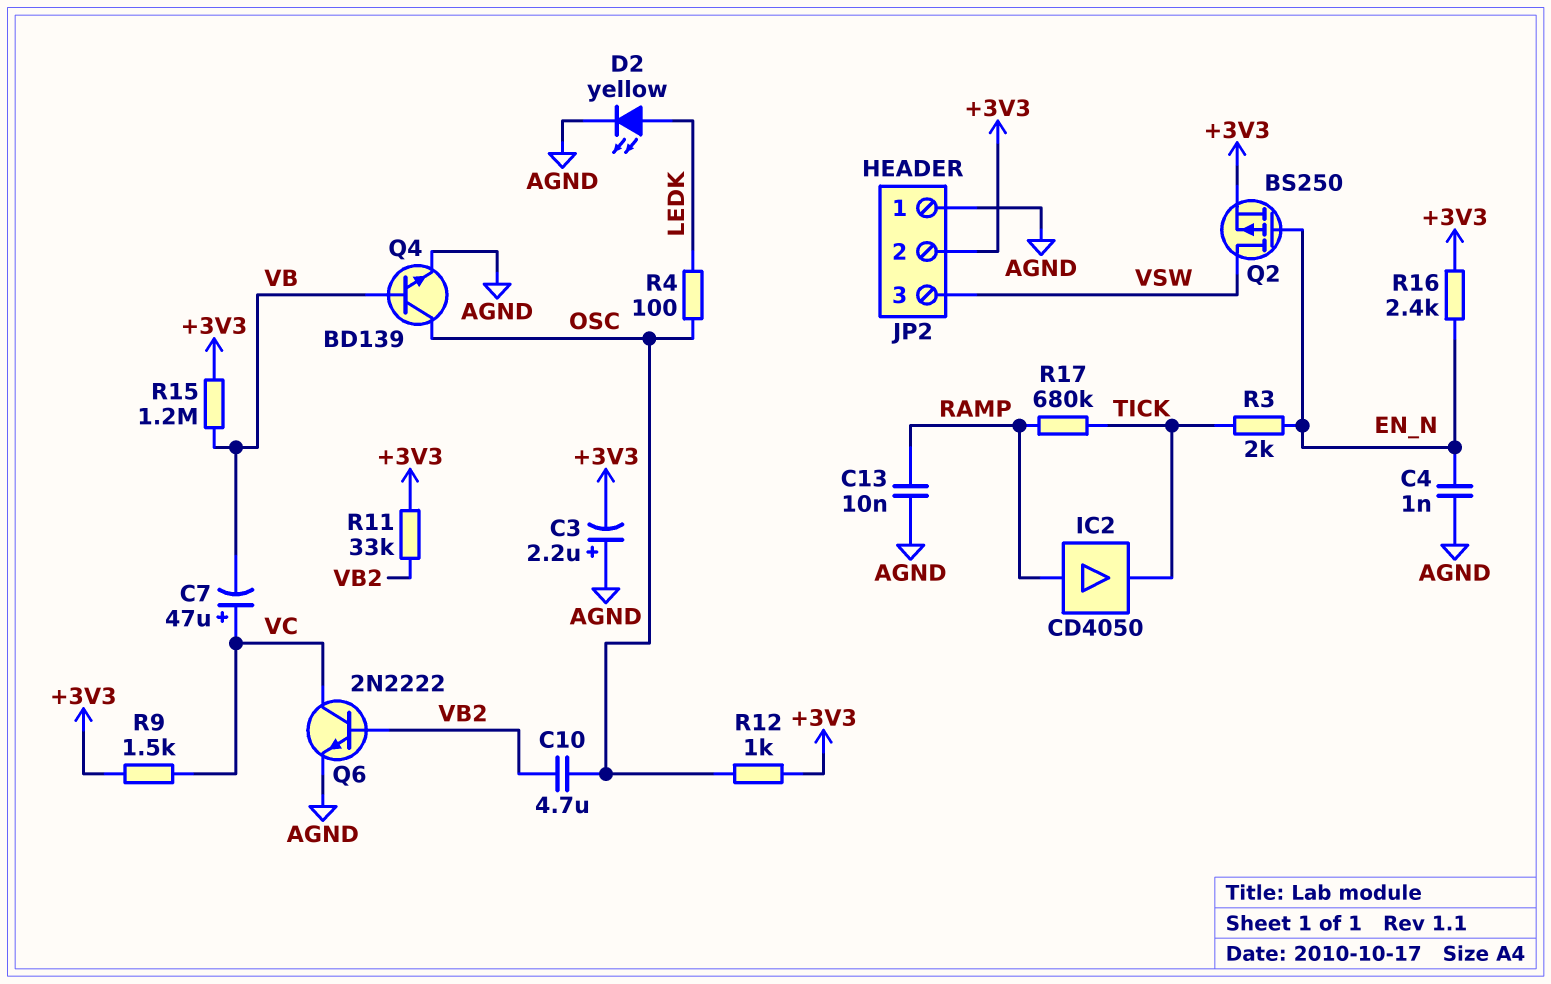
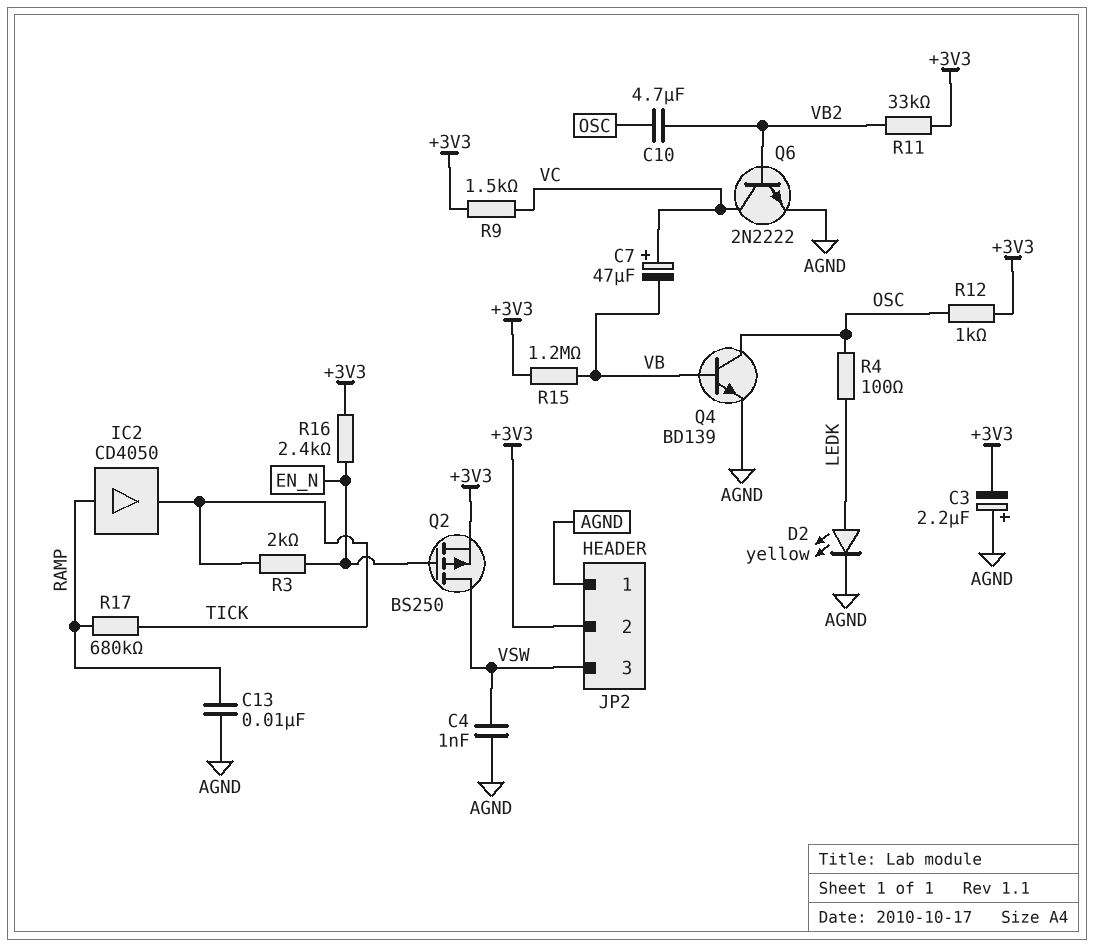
C4: 1nF (AGND, EN_N) -> 1nF (AGND, VSW)

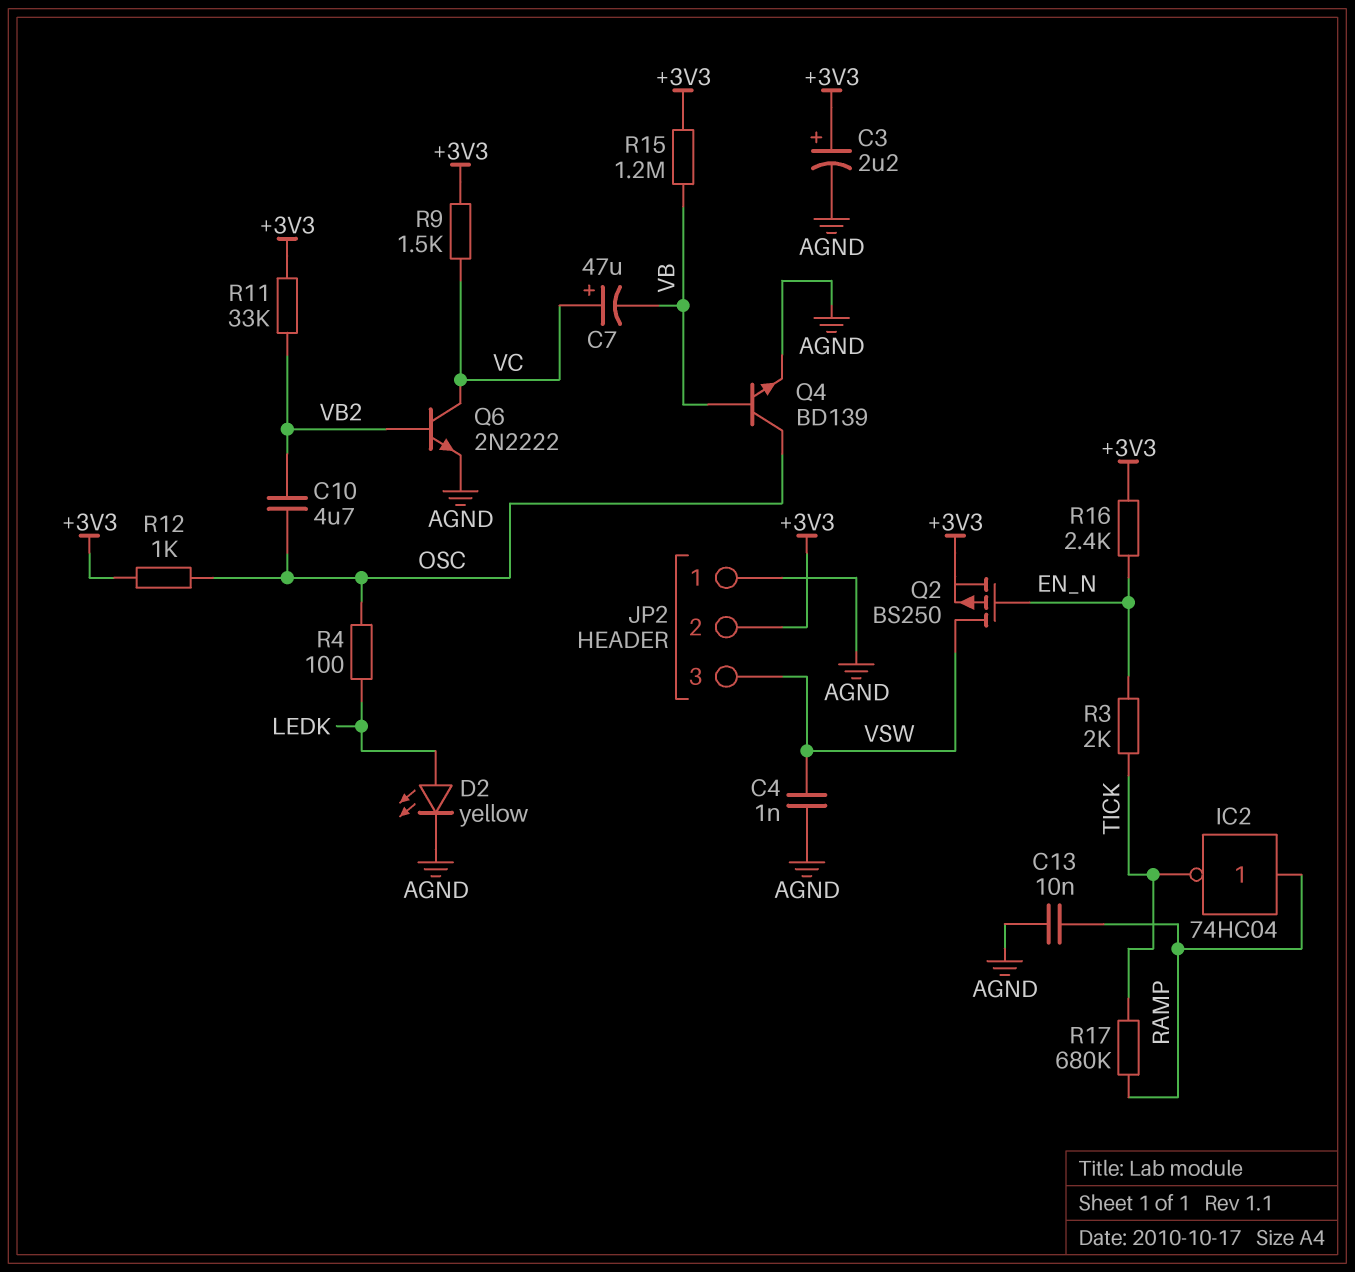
C3: 2.2uF (plus AGND, minus +3V3) -> 2.2uF (plus +3V3, minus AGND)
IC2: buffer CD4050 (in RAMP, out TICK) -> NOT 74HC04 (in RAMP, out TICK)

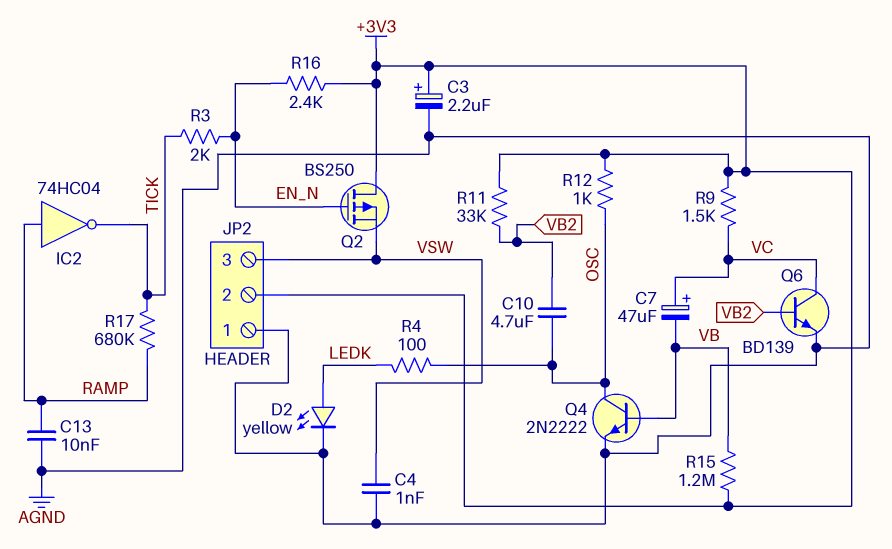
Q2: PMOS BS250 (G EN_N, D VSW, S +3V3) -> PMOS BS250 (G EN_N, D +3V3, S VSW)
Q4: NPN BD139 (B VB, C OSC, E AGND) -> NPN 2N2222 (B VB, C OSC, E AGND)
Q6: NPN 2N2222 (B VB2, C VC, E AGND) -> NPN BD139 (B VB2, C VC, E AGND)

